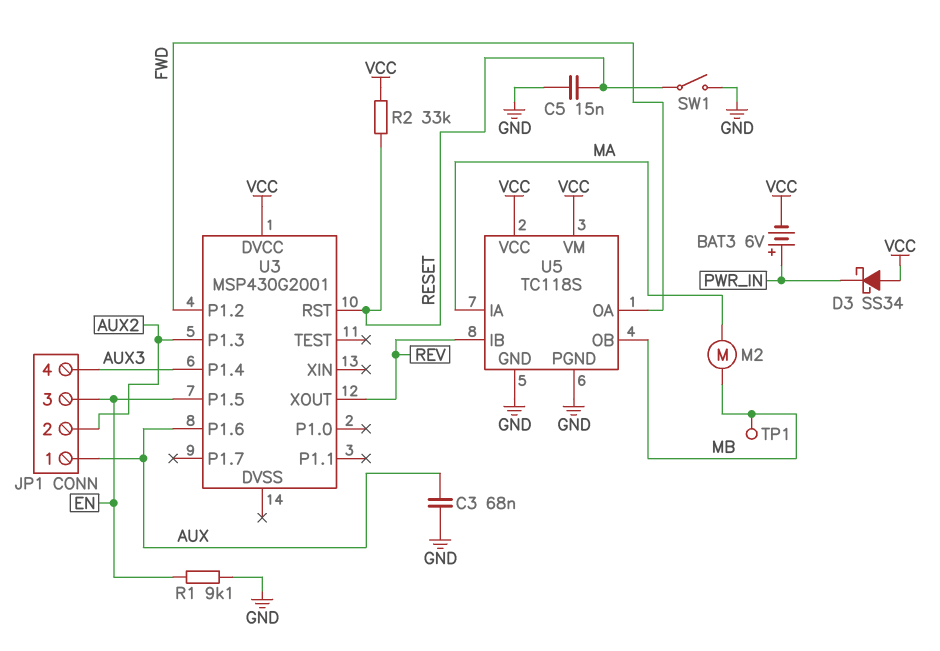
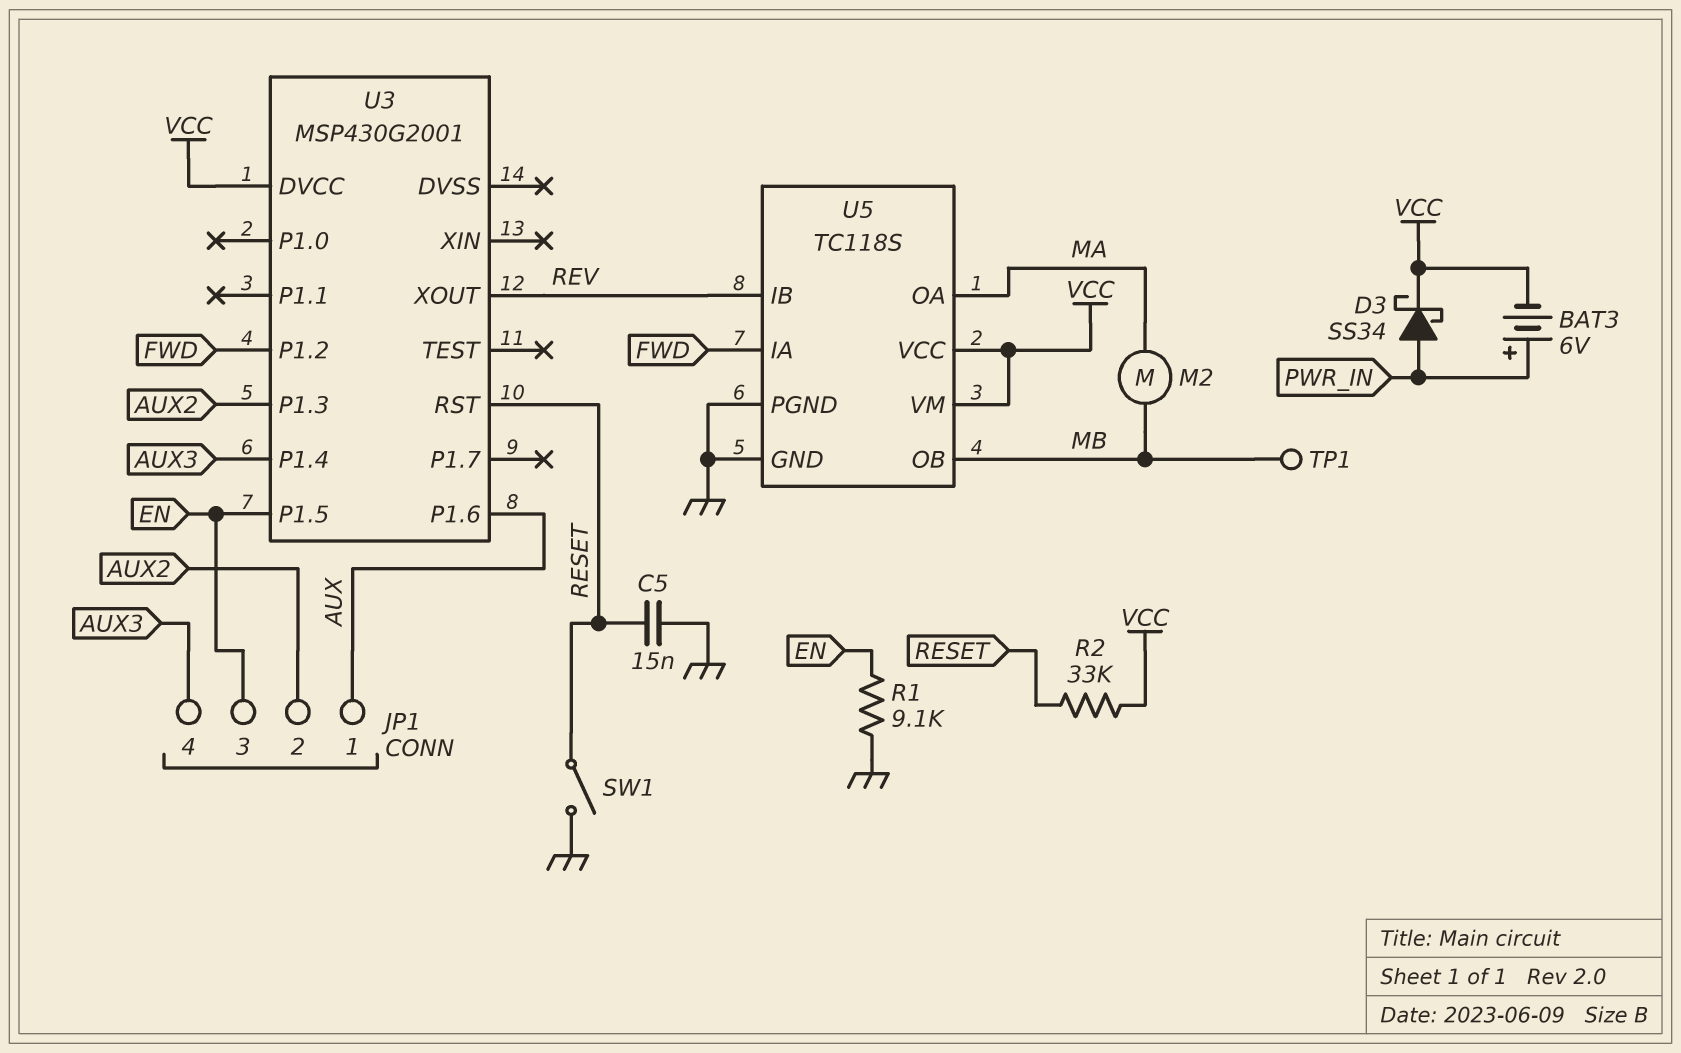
C3: 68nF (AUX, GND) -> none
D3: schottky SS34 (A VCC, K PWR_IN) -> schottky SS34 (A PWR_IN, K VCC)
U5 pin IA: MA -> FWD
U5 pin OA: FWD -> MA

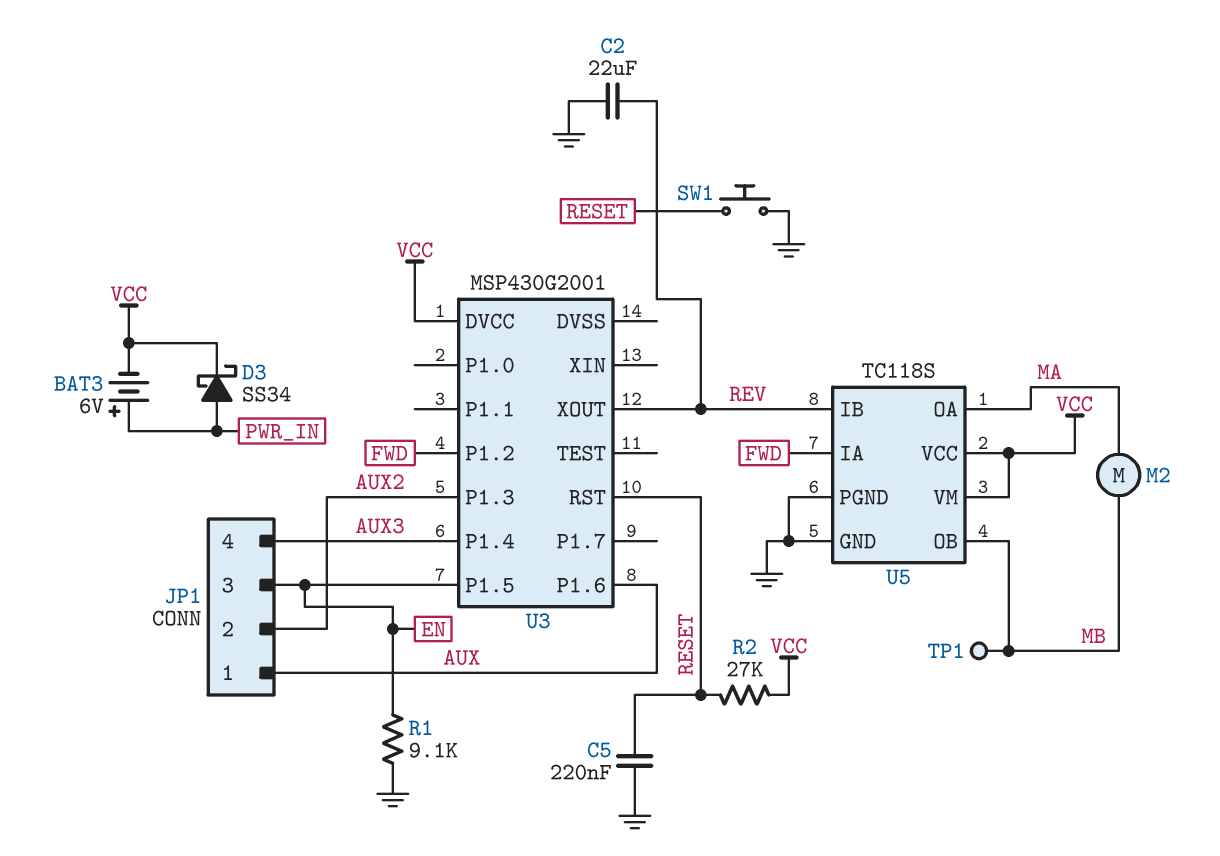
C2: none -> 22uF (GND, REV)
C5: 15nF (GND, RESET) -> 220nF (GND, RESET)
R2: 33k (RESET, VCC) -> 27k (RESET, VCC)
SW1: switch (GND, RESET) -> button (GND, RESET)

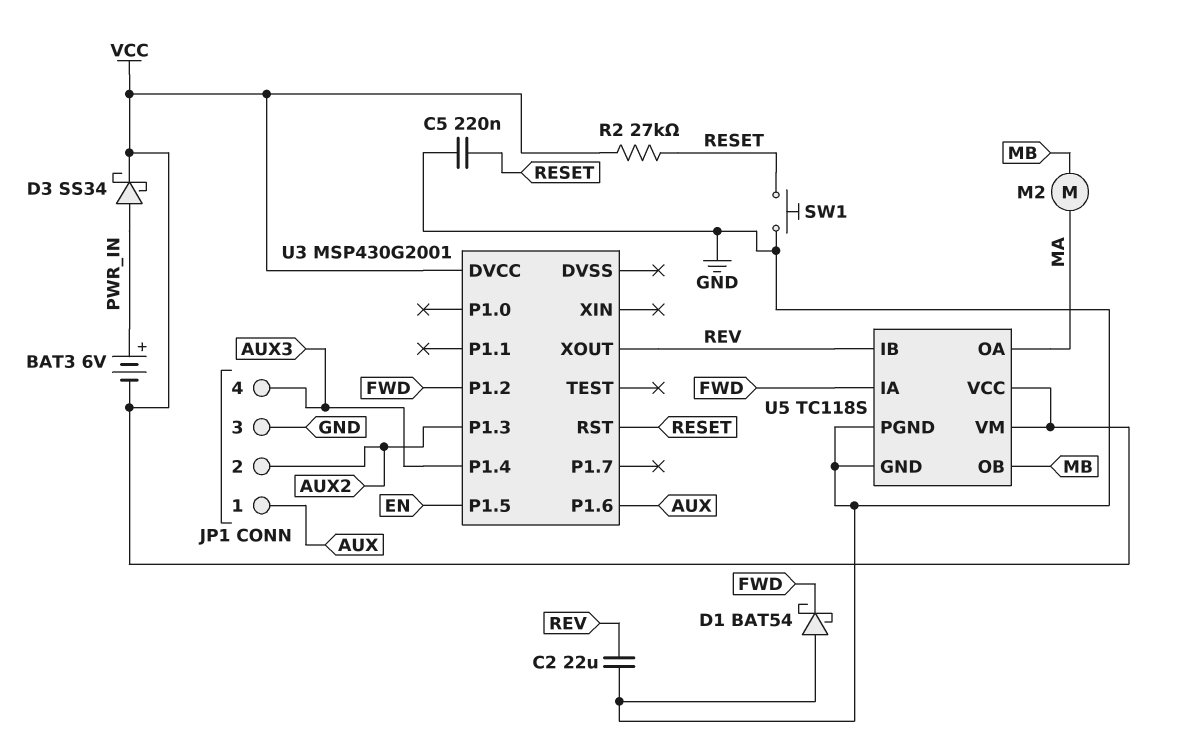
D1: none -> schottky BAT54 (A GND, K FWD)
JP1 pin 3: EN -> GND
R1: 9.1k (EN, GND) -> none
TP1: test point (MB) -> none

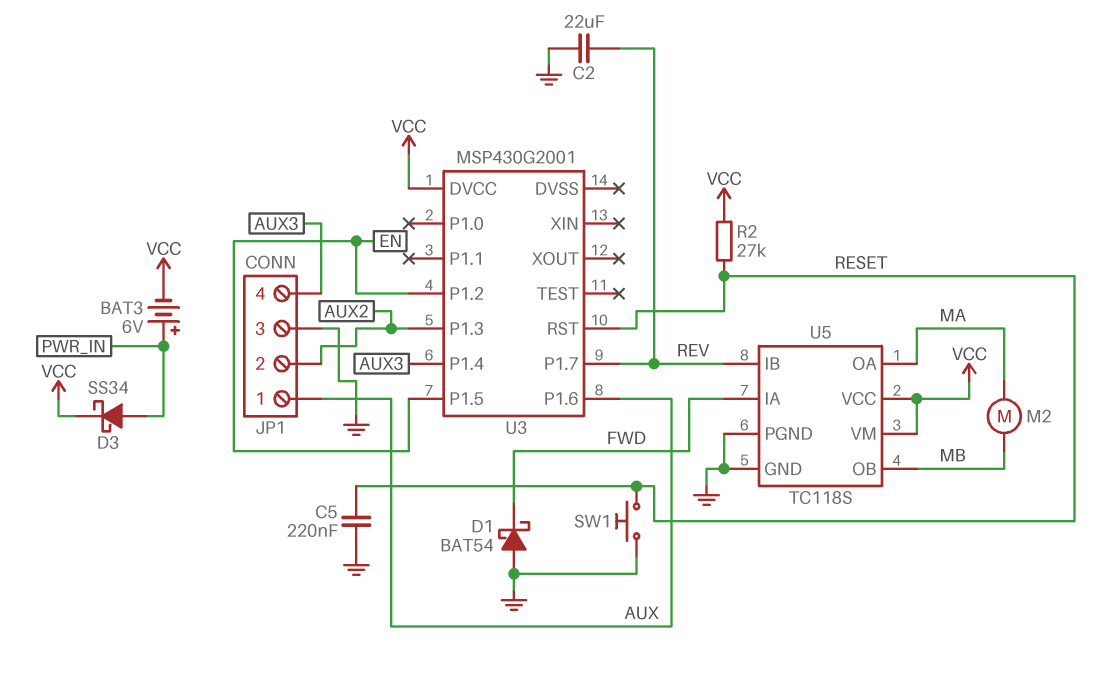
U3 pin P1.2: FWD -> EN
U3 pin P1.7: none -> REV
U3 pin XOUT: REV -> none

